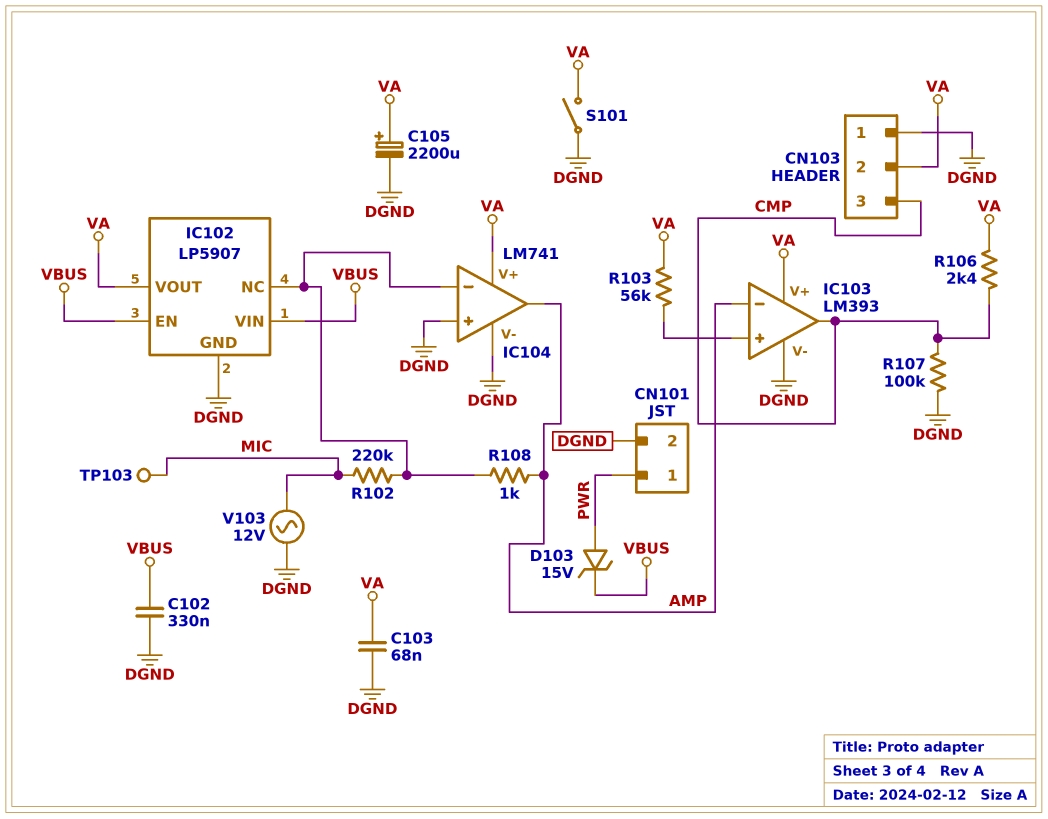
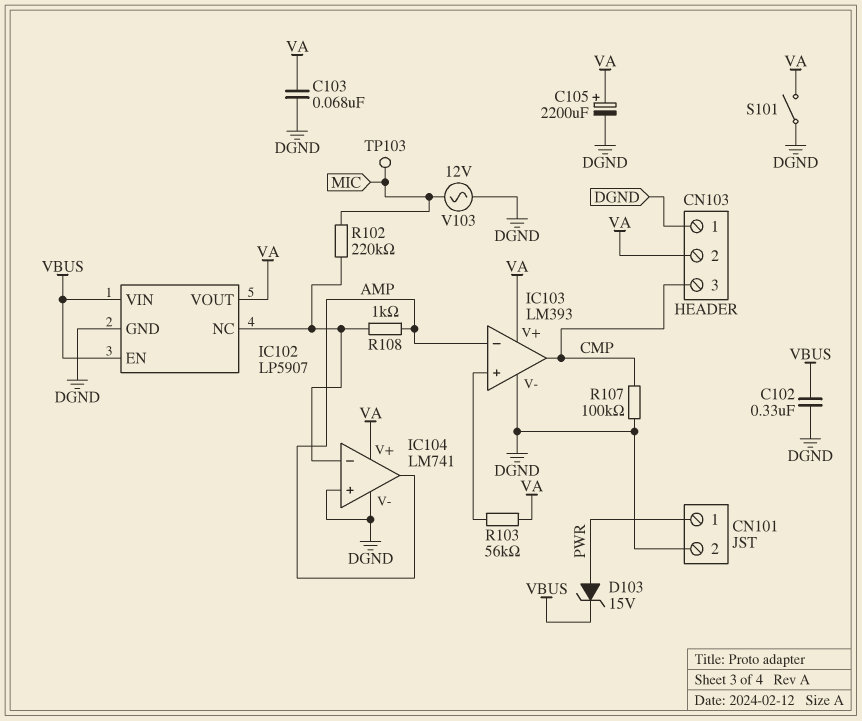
R106: 2.4k (CMP, VA) -> none

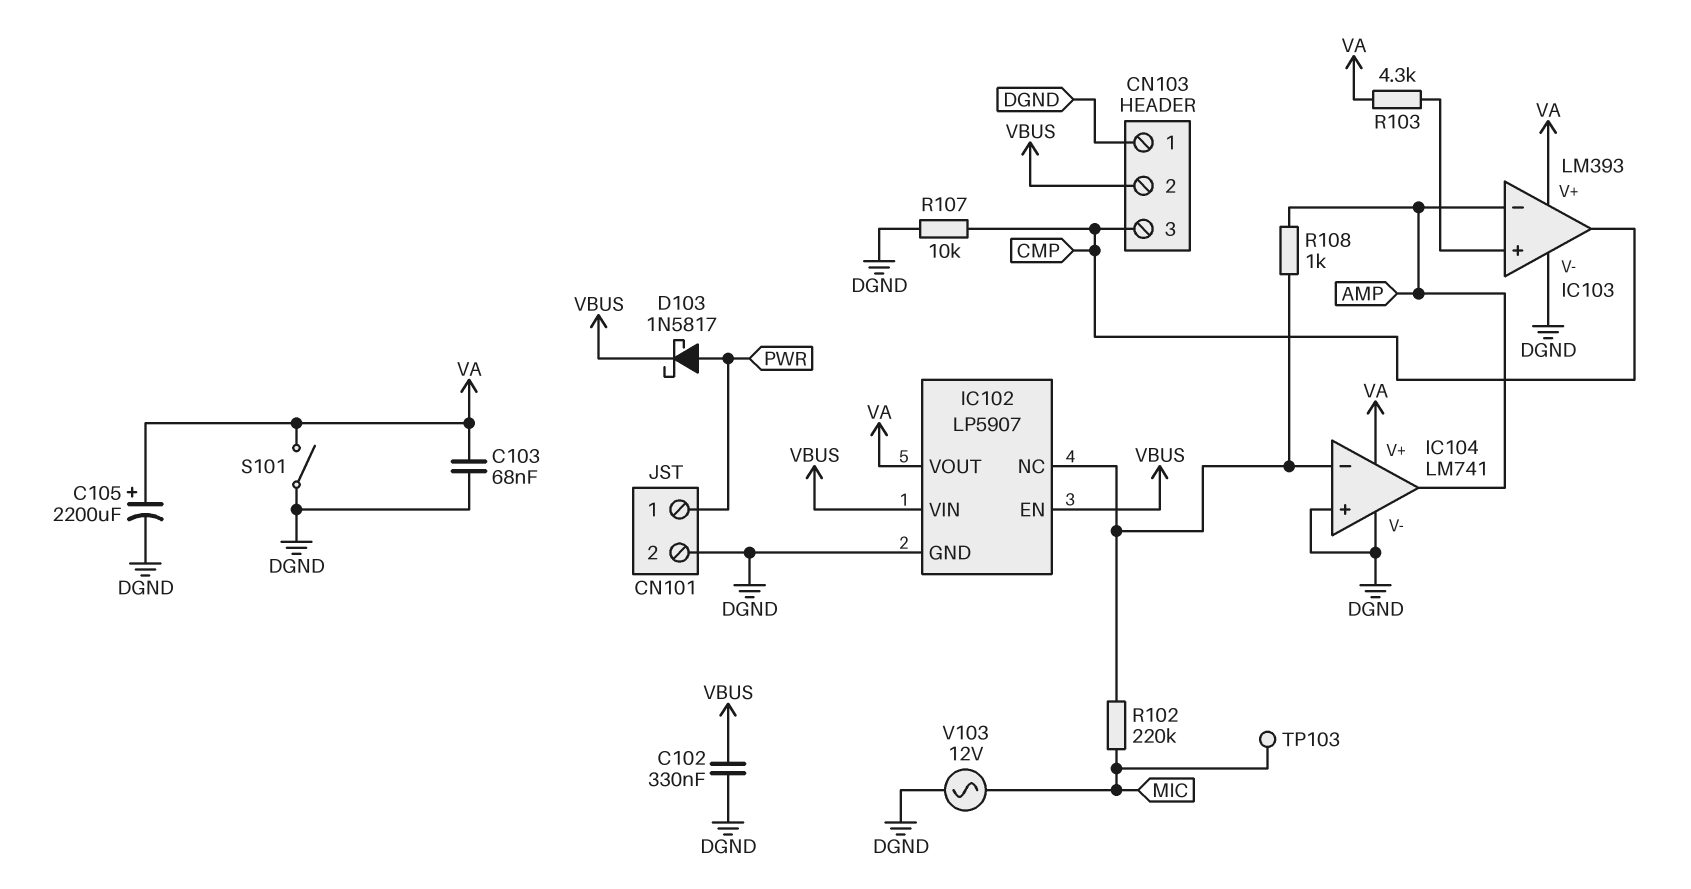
CN103 pin 2: VA -> VBUS
D103: zener 15V (A PWR, K VBUS) -> schottky 1N5817 (A PWR, K VBUS)
R103: 56k (IC103/in+, VA) -> 4.3k (IC103/in+, VA)
R107: 100k (CMP, DGND) -> 10k (CMP, DGND)

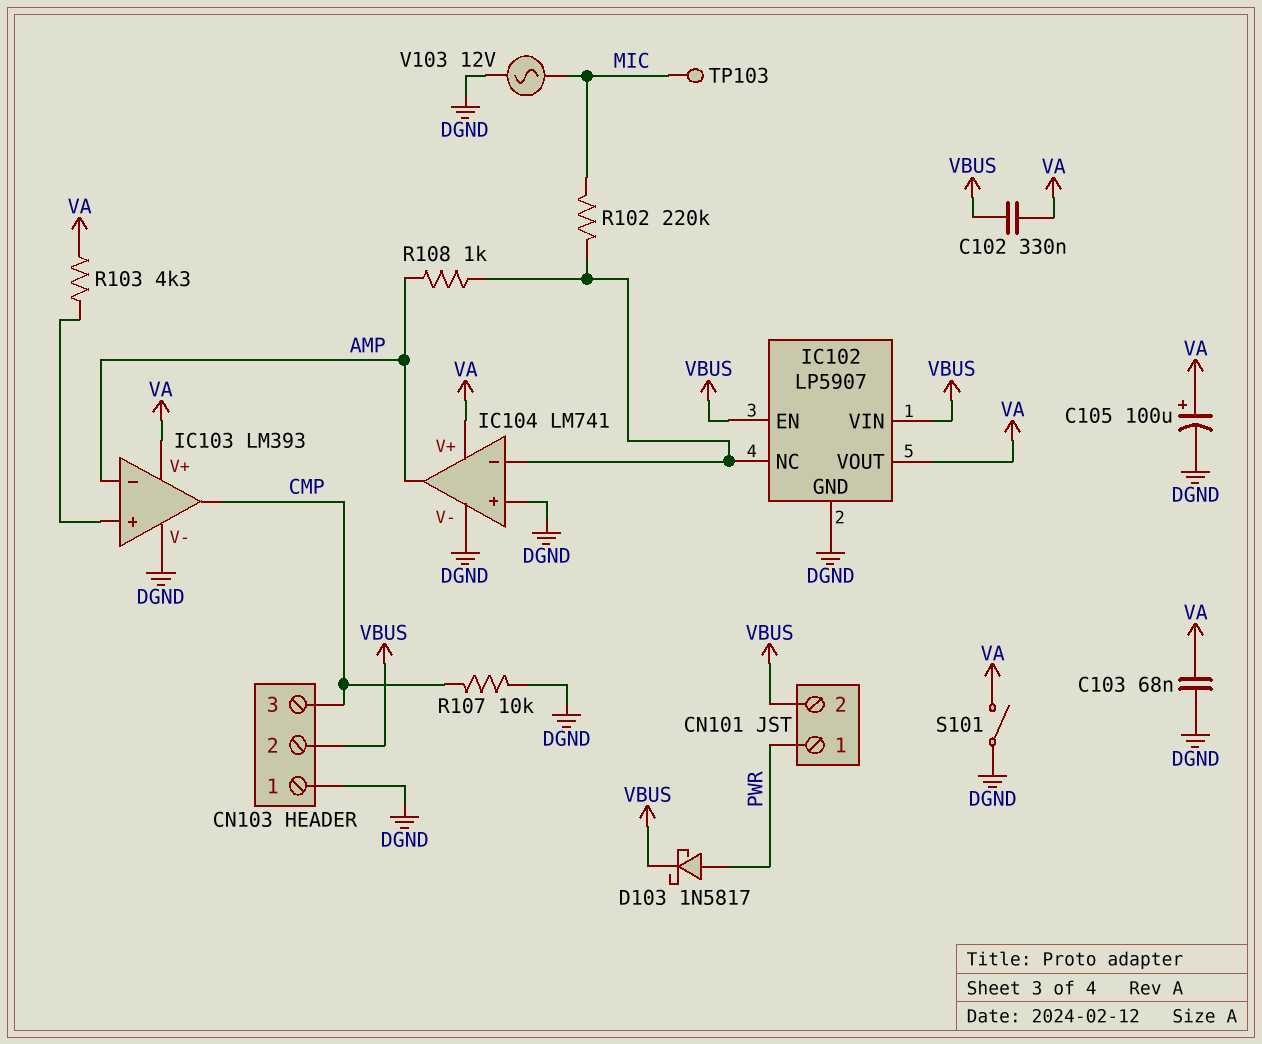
C102: 330nF (DGND, VBUS) -> 330nF (VA, VBUS)
C105: 2200uF (plus VA, minus DGND) -> 100uF (plus VA, minus DGND)
CN101 pin 2: DGND -> VBUS

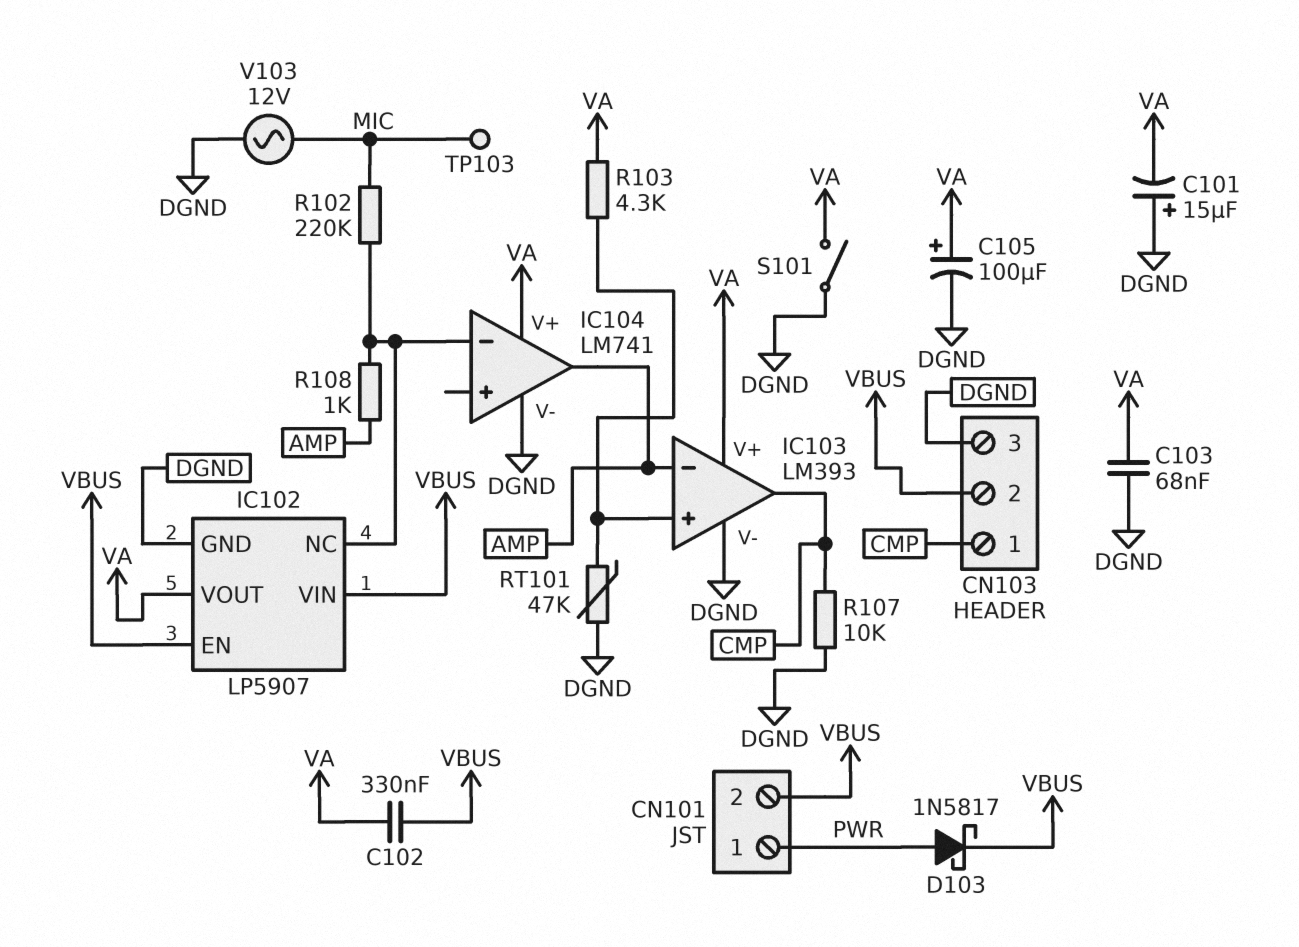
C101: none -> 15uF (plus DGND, minus VA)
CN103 pin 1: DGND -> CMP
CN103 pin 3: CMP -> DGND
IC104 pin in+: DGND -> none
RT101: none -> 47k (DGND, IC103/in+)

